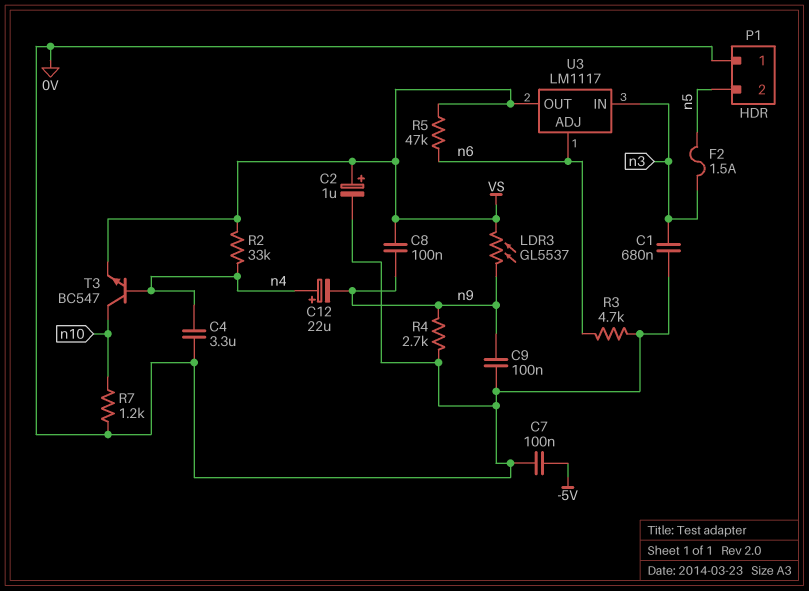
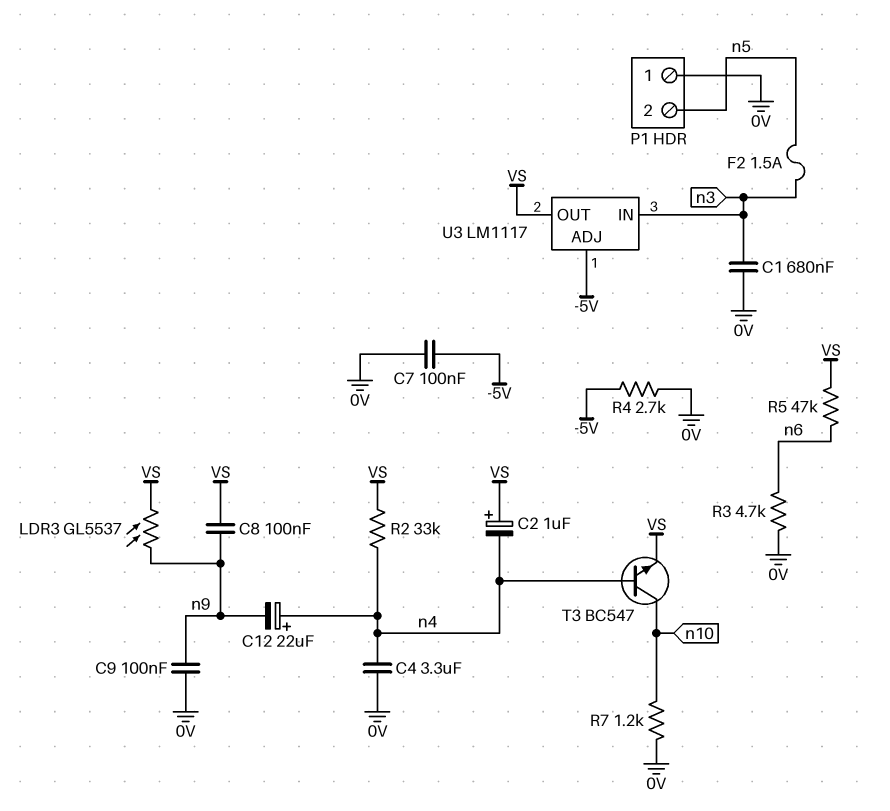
C2: 1uF (plus VS, minus 0V) -> 1uF (plus VS, minus n4)
R4: 2.7k (0V, n9) -> 2.7k (-5V, 0V)
U3 pin ADJ: n6 -> -5V

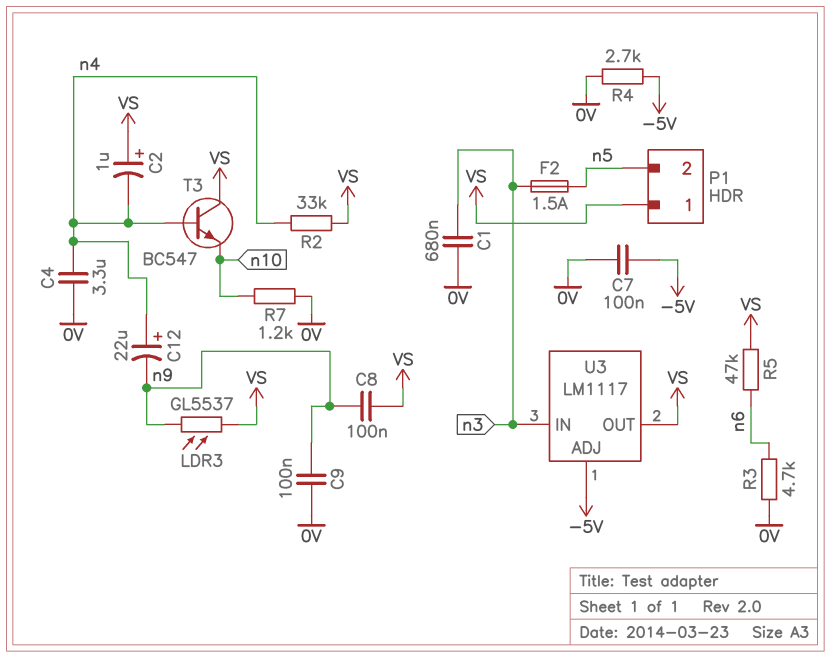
P1 pin 1: 0V -> VS
T3: NPN BC547 (B n4, C n10, E VS) -> NPN BC547 (B n4, C VS, E n10)

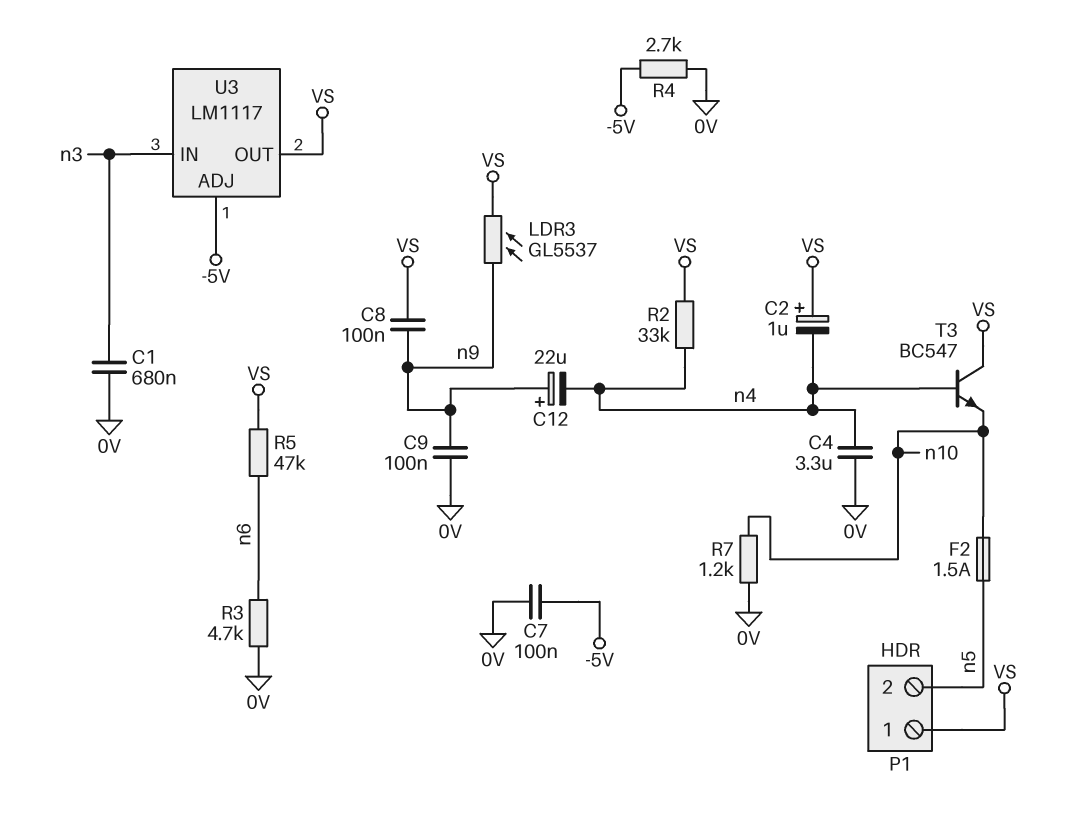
C12: 22uF (plus n4, minus n9) -> 22uF (plus n9, minus n4)
F2: 1.5A (n3, n5) -> 1.5A (n5, n10)

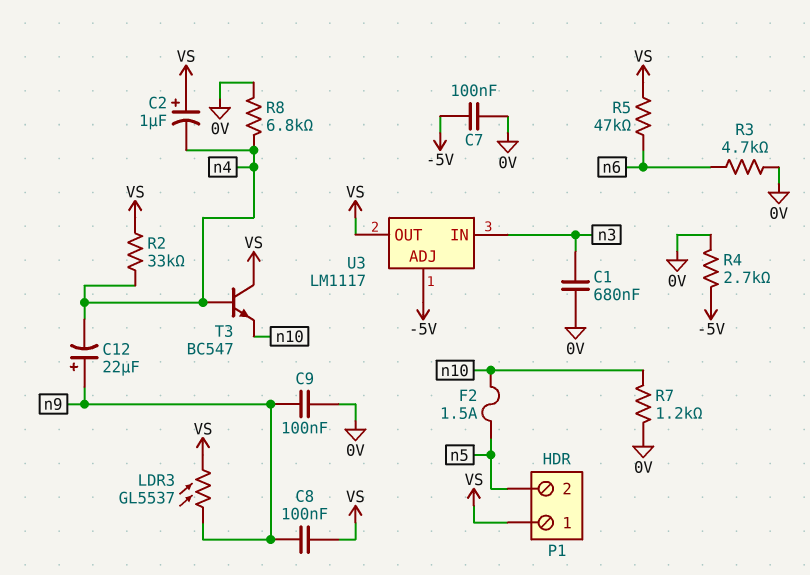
C4: 3.3uF (0V, n4) -> none
R8: none -> 6.8k (0V, n4)

